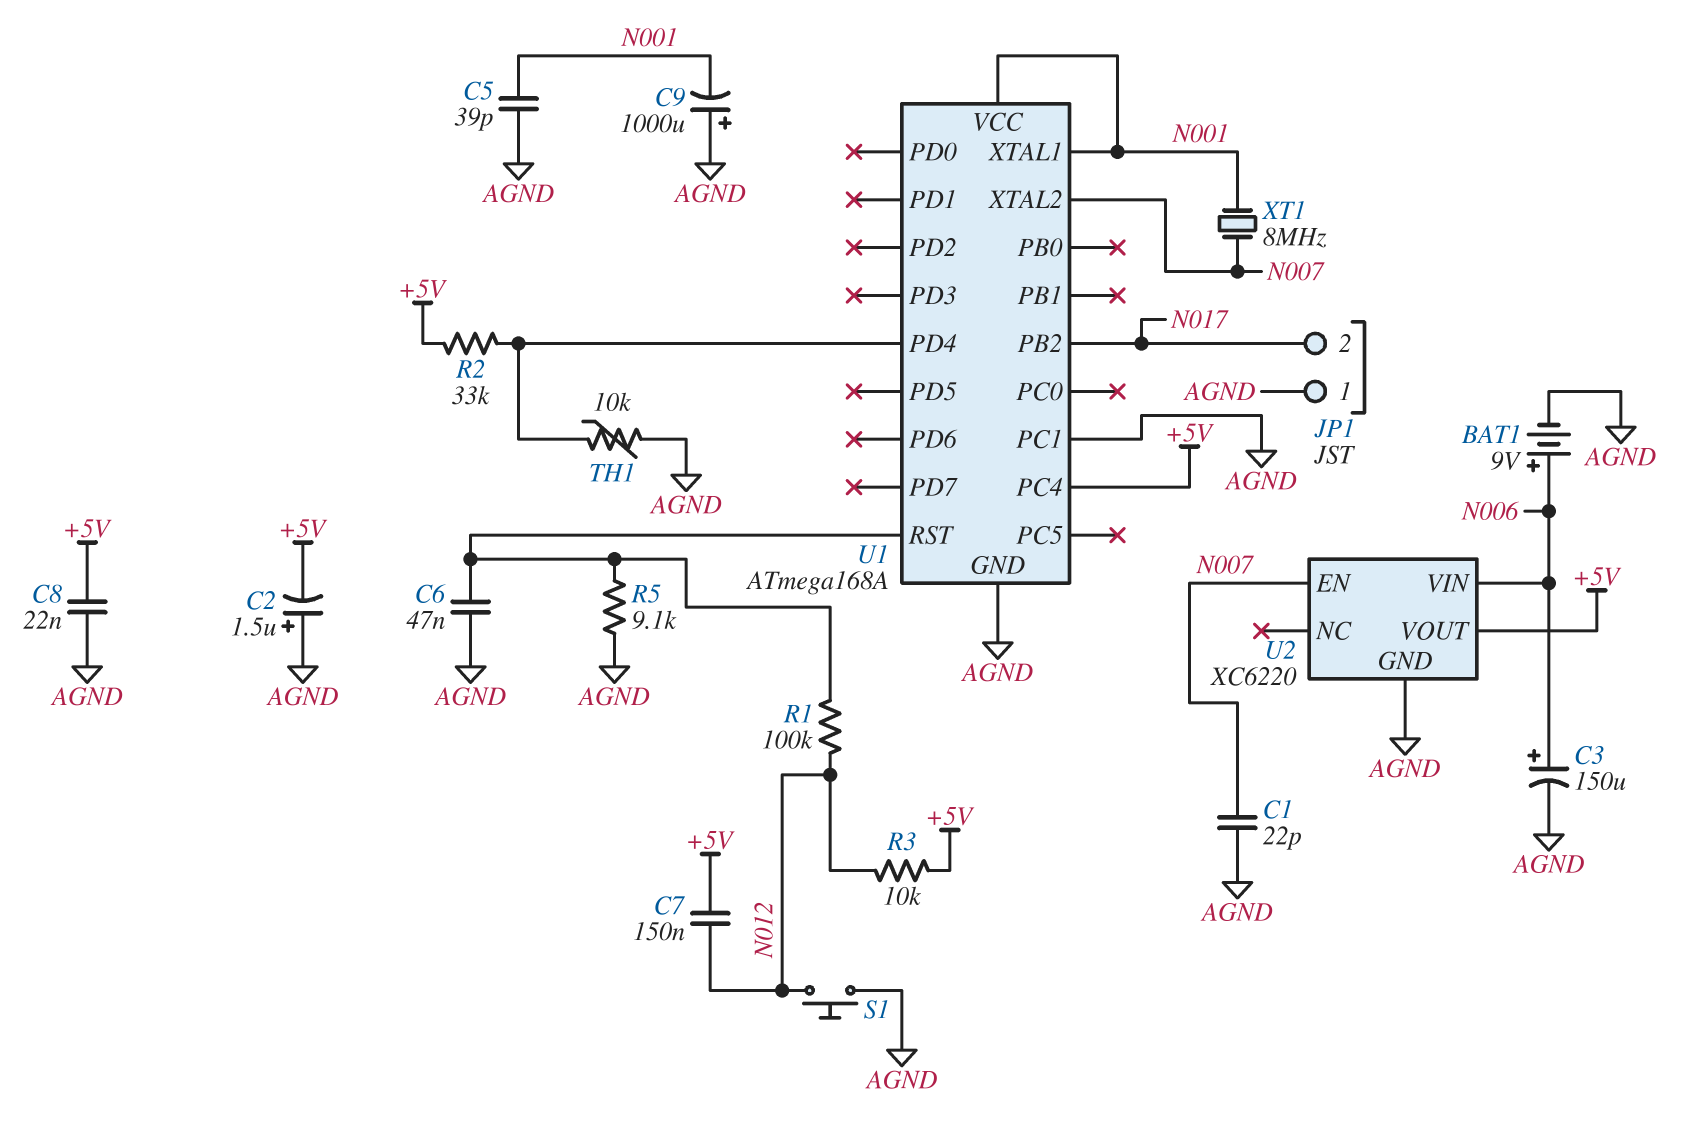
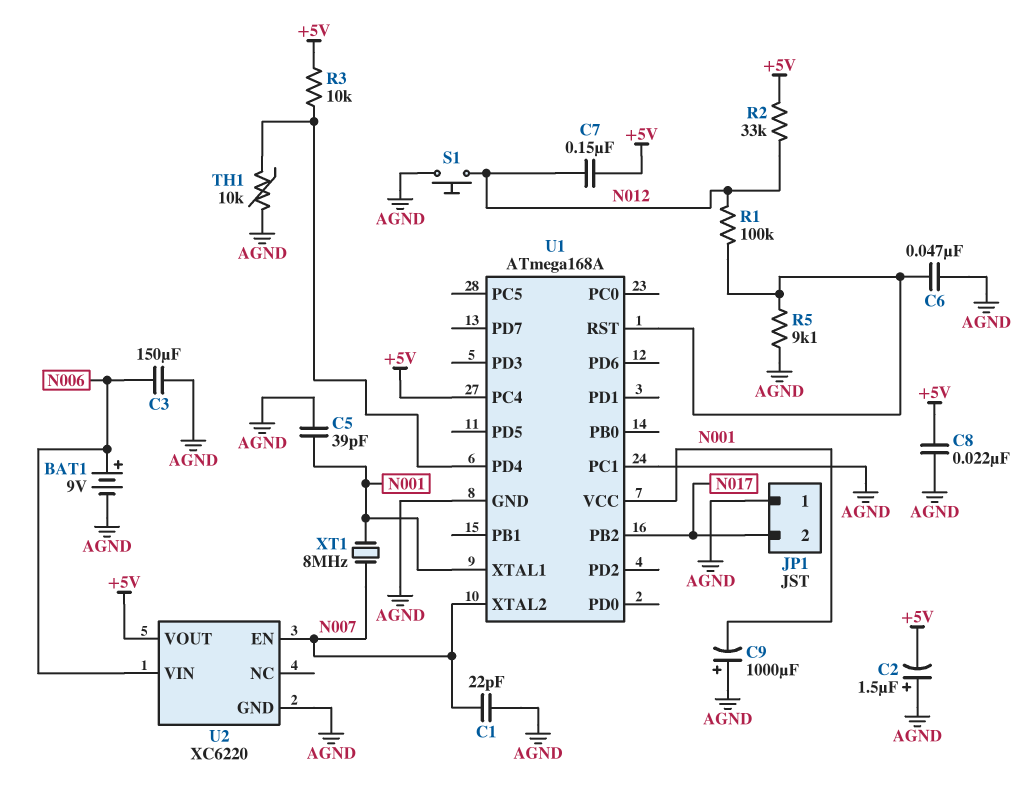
C3: 150uF (plus N006, minus AGND) -> 150uF (AGND, N006)
R2: 33k (+5V, U1/PD4) -> 33k (+5V, N012)
R3: 10k (+5V, N012) -> 10k (+5V, U1/PD4)

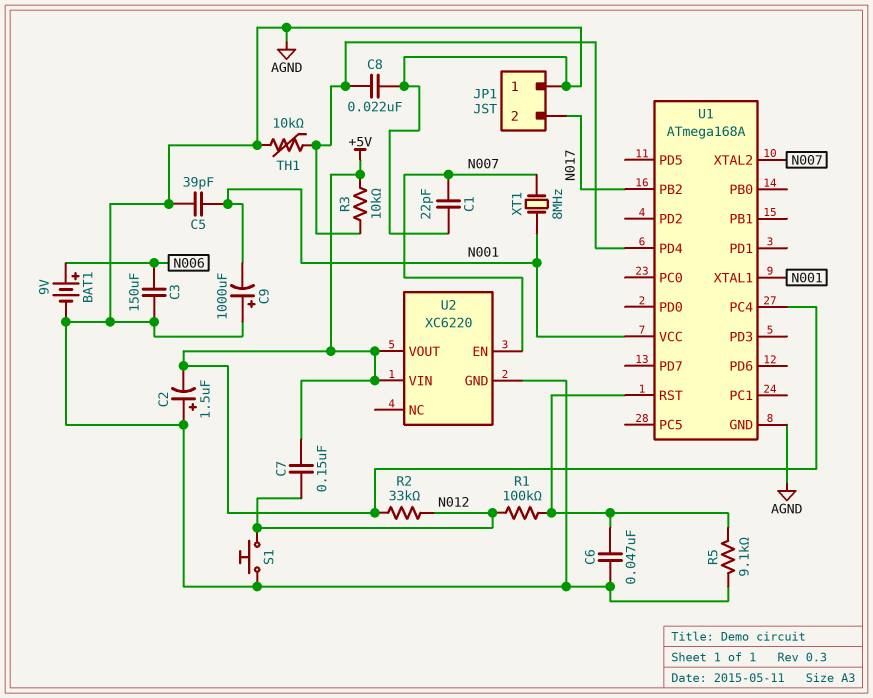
C8: 22nF (+5V, AGND) -> 22nF (AGND, U1/PD4)
U1 pin PC1: AGND -> none
U2 pin VIN: N006 -> +5V

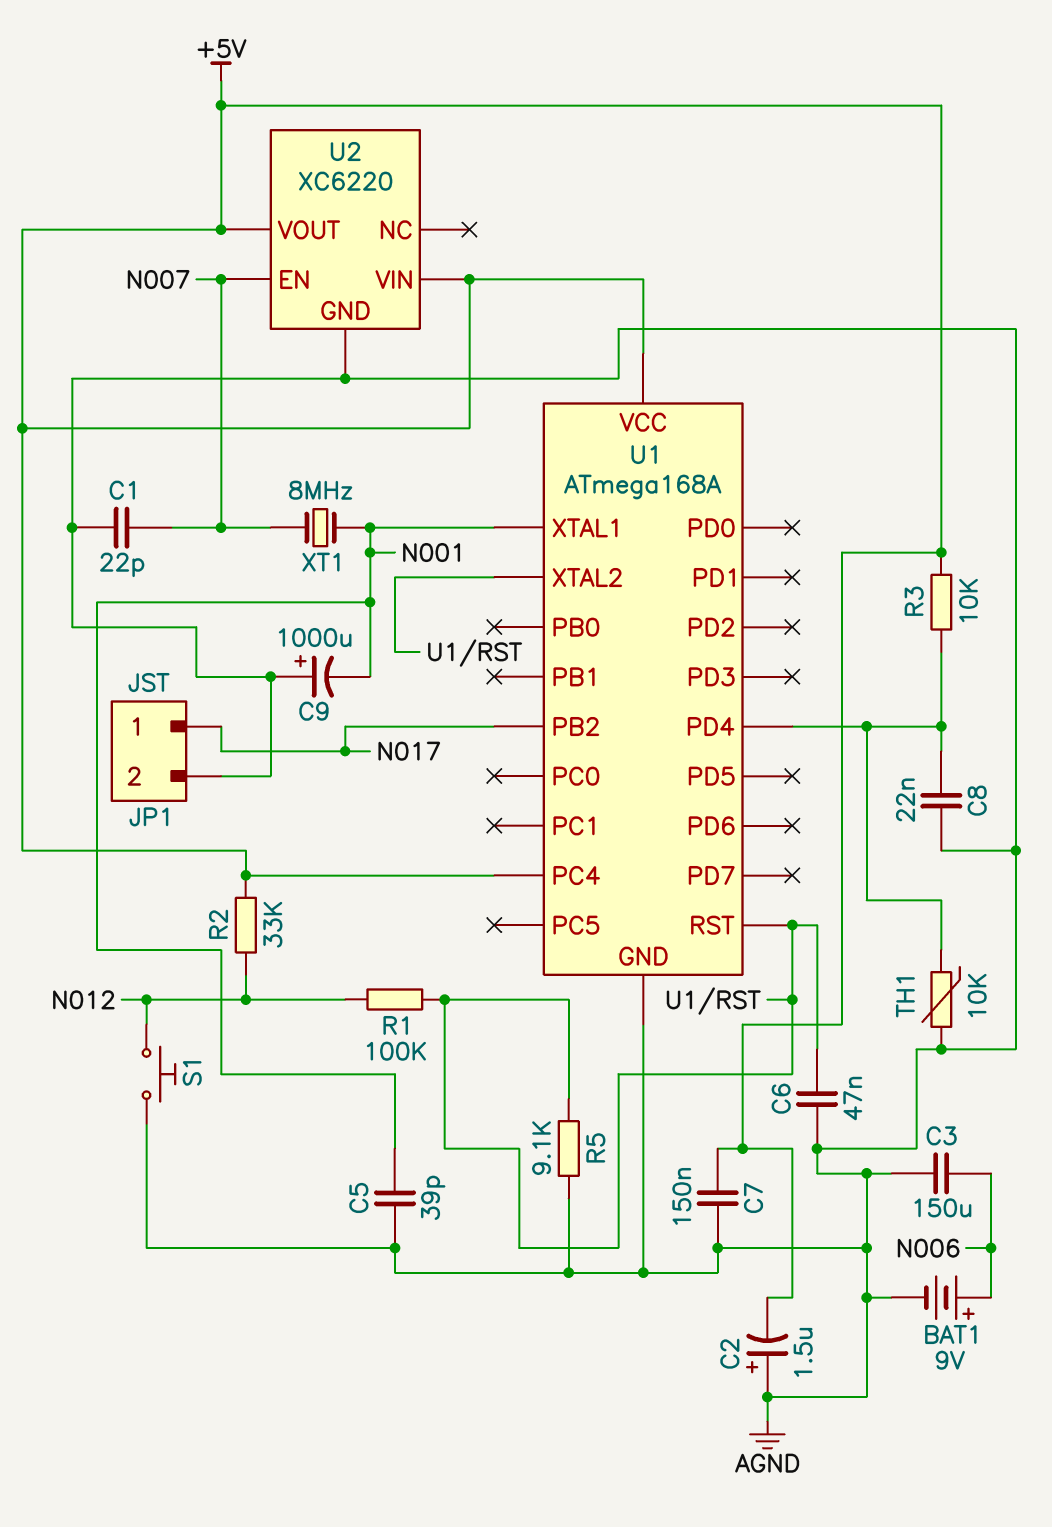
C7: 150nF (+5V, N012) -> 150nF (+5V, AGND)
JP1 pin 1: AGND -> N017
JP1 pin 2: N017 -> AGND
U1 pin VCC: N001 -> +5V
U1 pin XTAL2: N007 -> U1/RST

